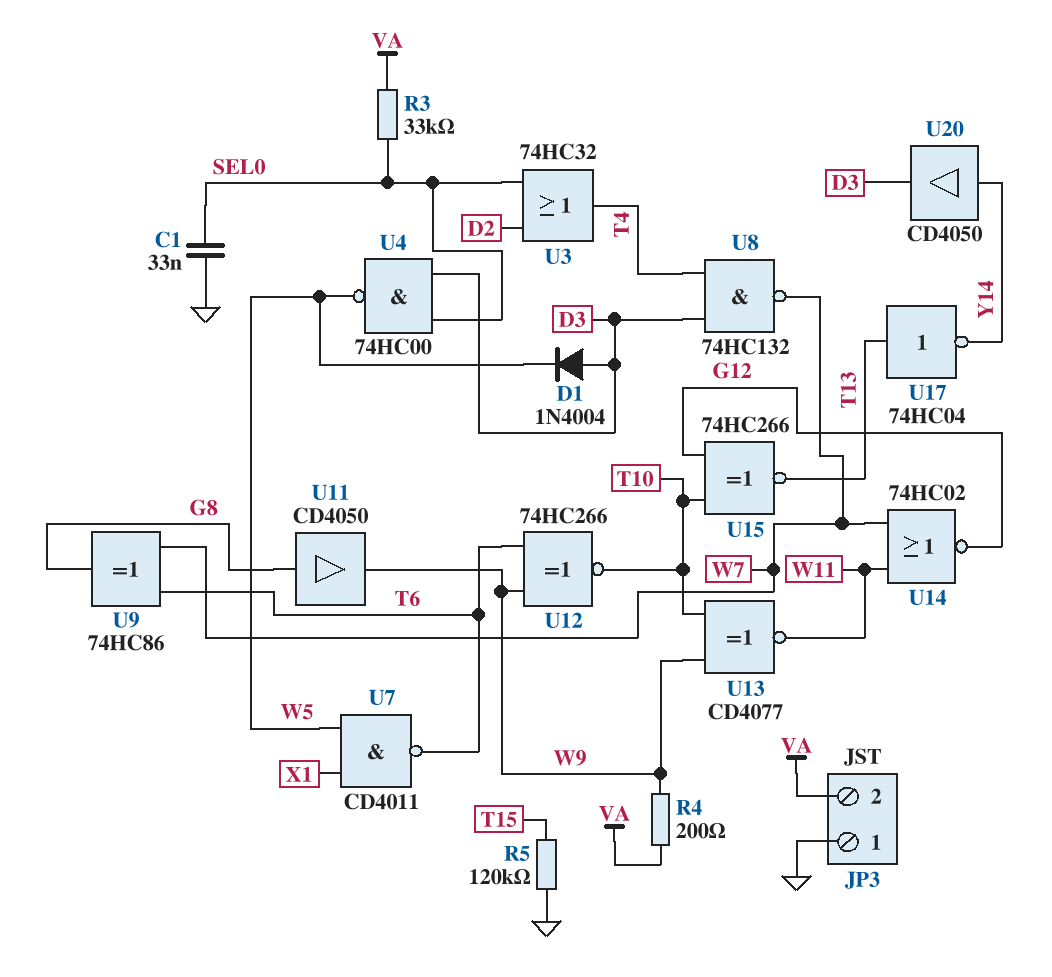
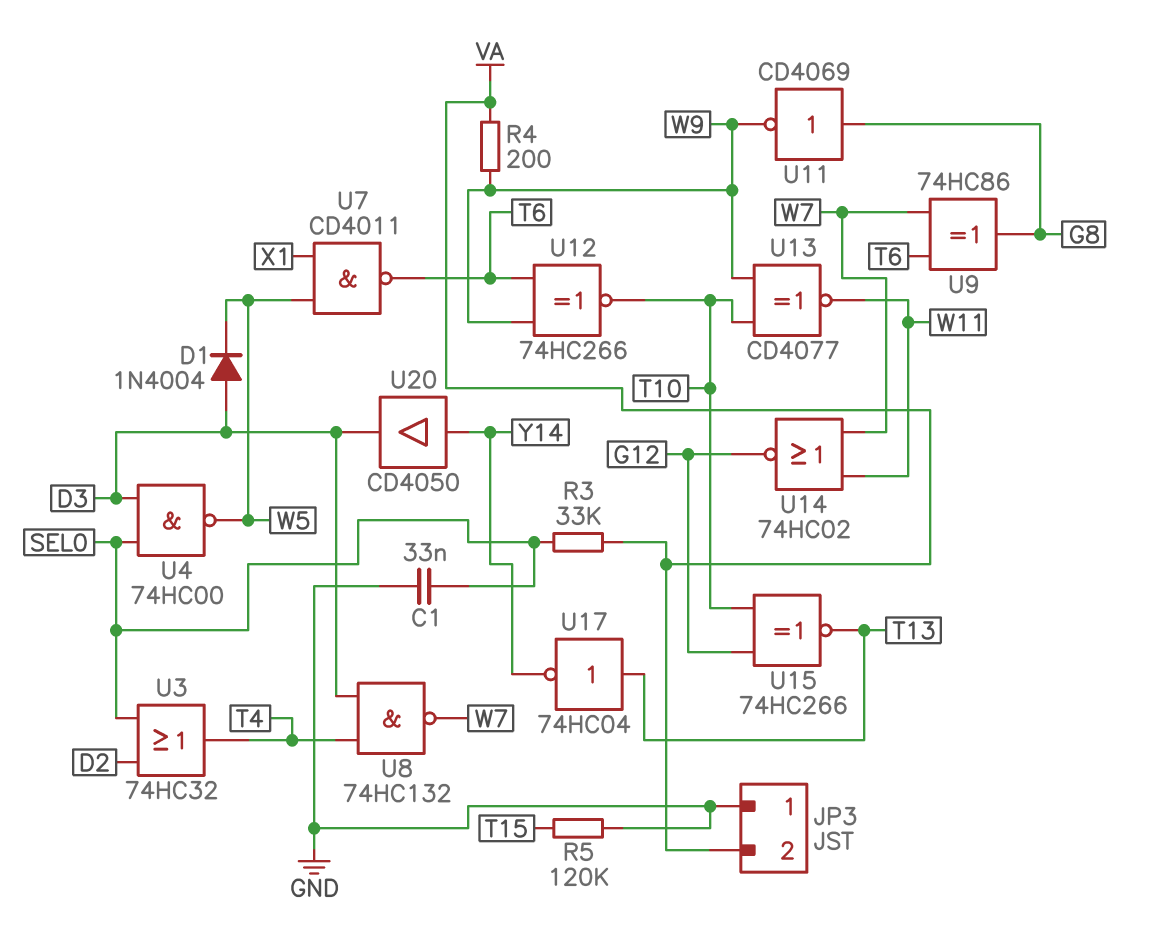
U11: buffer CD4050 (in G8, out W9) -> NOT CD4069 (in G8, out W9)

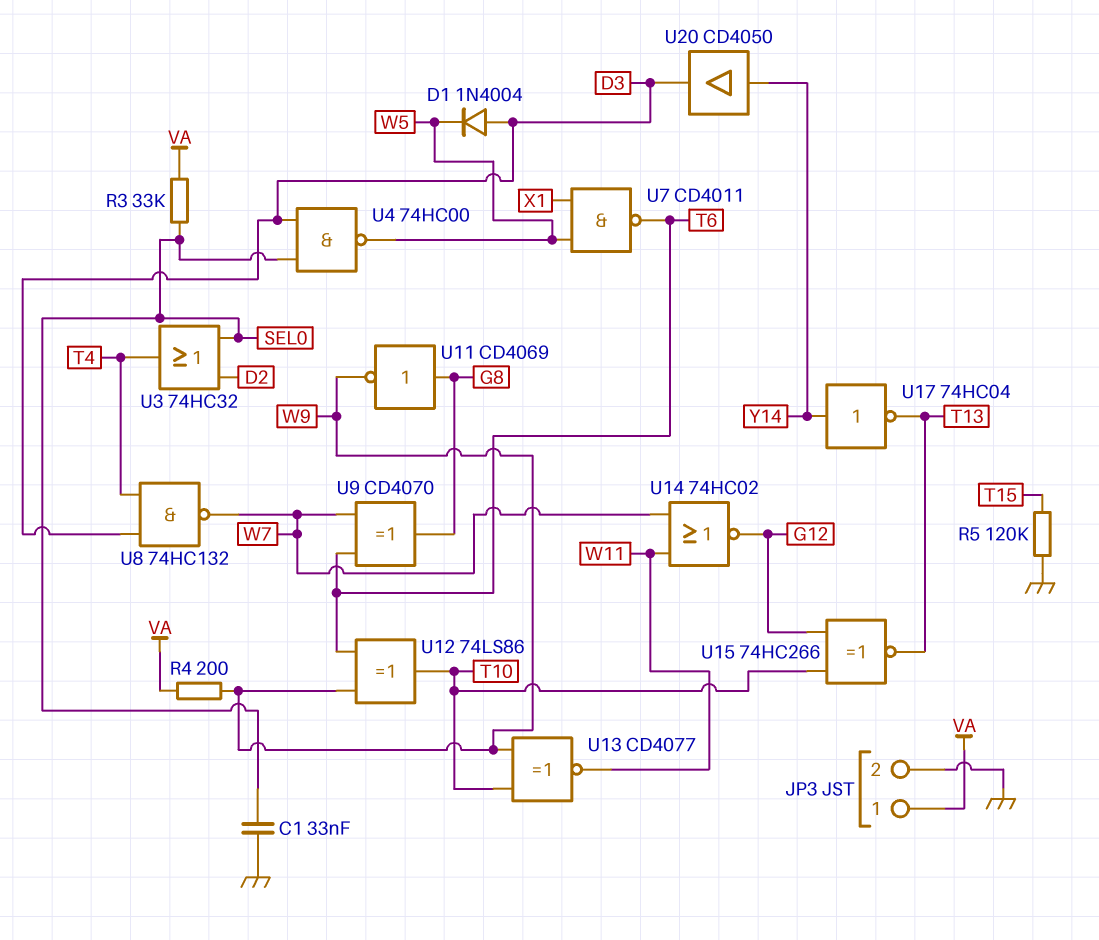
JP3 pin 1: GND -> VA
JP3 pin 2: VA -> GND
U9: XOR 74HC86 (in T6, in W7, out G8) -> XOR CD4070 (in T6, in W7, out G8)
U12: XNOR 74HC266 (in T6, in W9, out T10) -> XOR 74LS86 (in T6, in W9, out T10)
U17: NOT 74HC04 (in T13, out Y14) -> NOT 74HC04 (in Y14, out T13)

